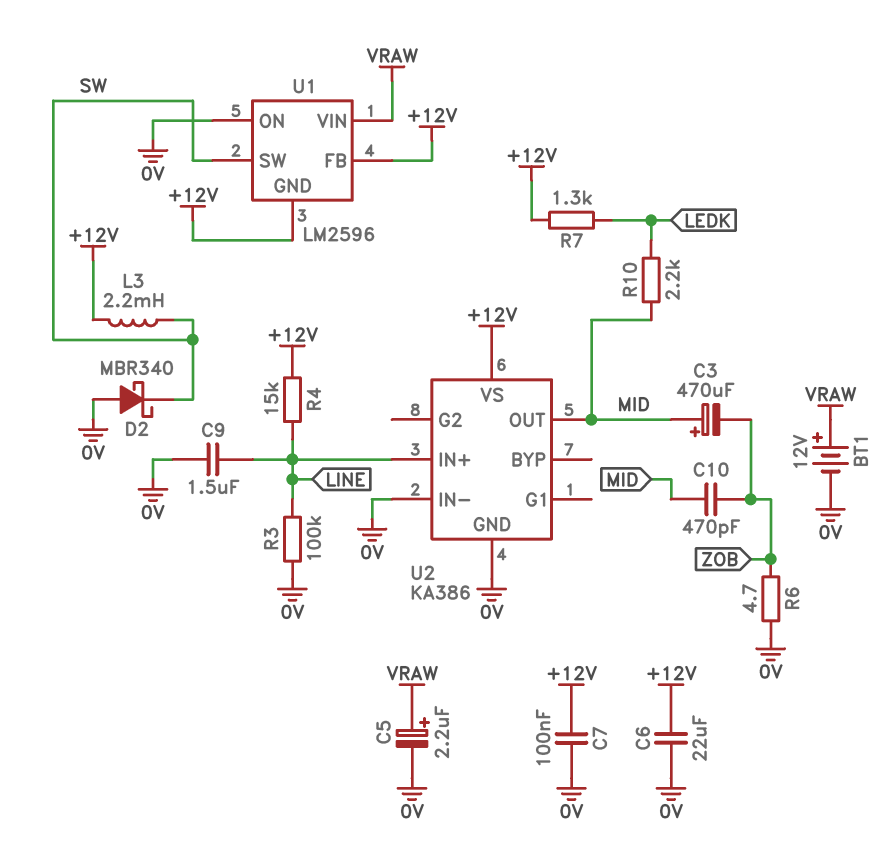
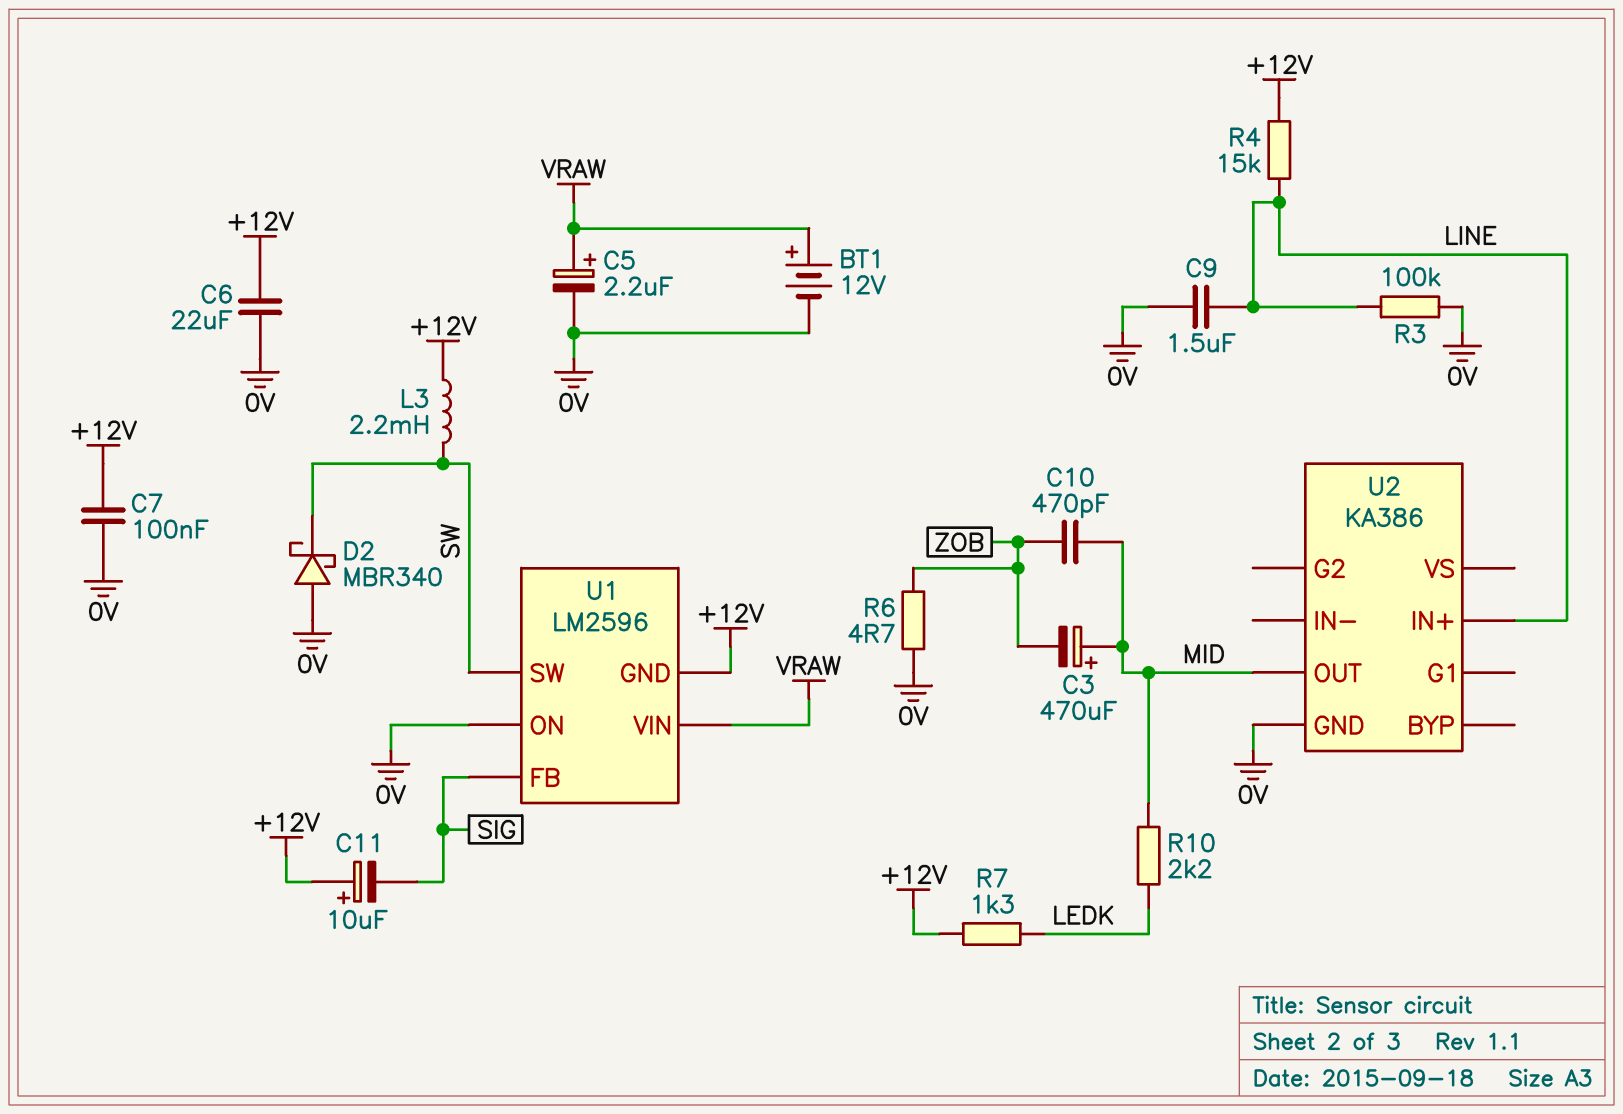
C11: none -> 10uF (plus +12V, minus SIG)
U1 pin FB: +12V -> SIG
U2 pin IN-: 0V -> none
U2 pin VS: +12V -> none

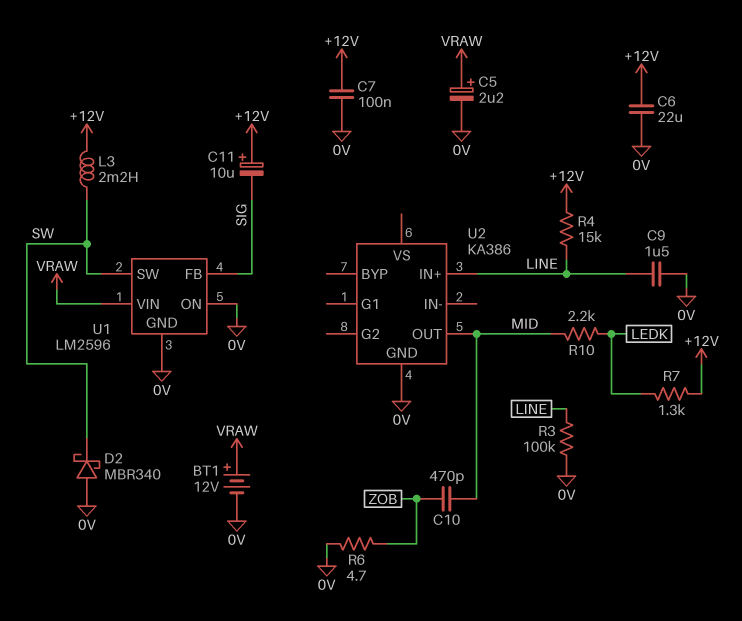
C3: 470uF (plus MID, minus ZOB) -> none
U1 pin GND: +12V -> 0V

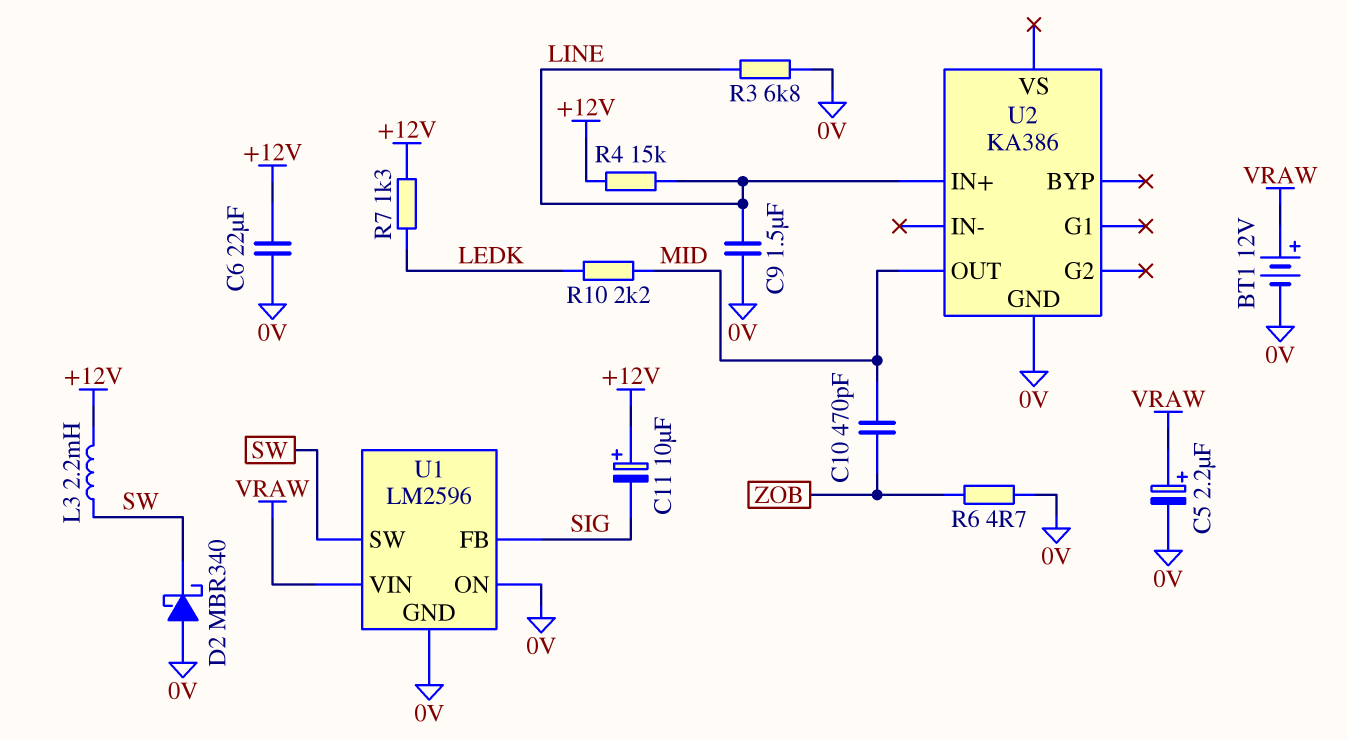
C7: 100nF (+12V, 0V) -> none
R3: 100k (0V, LINE) -> 6.8k (0V, LINE)

